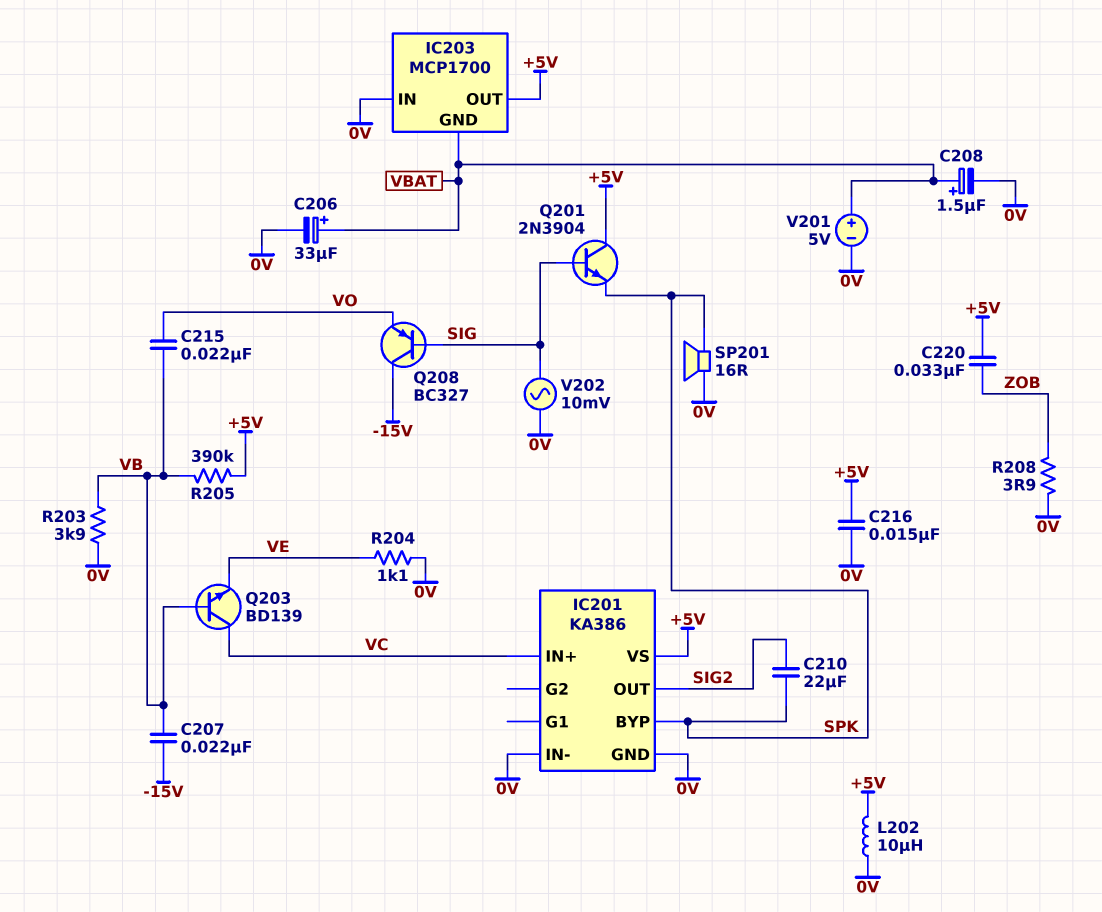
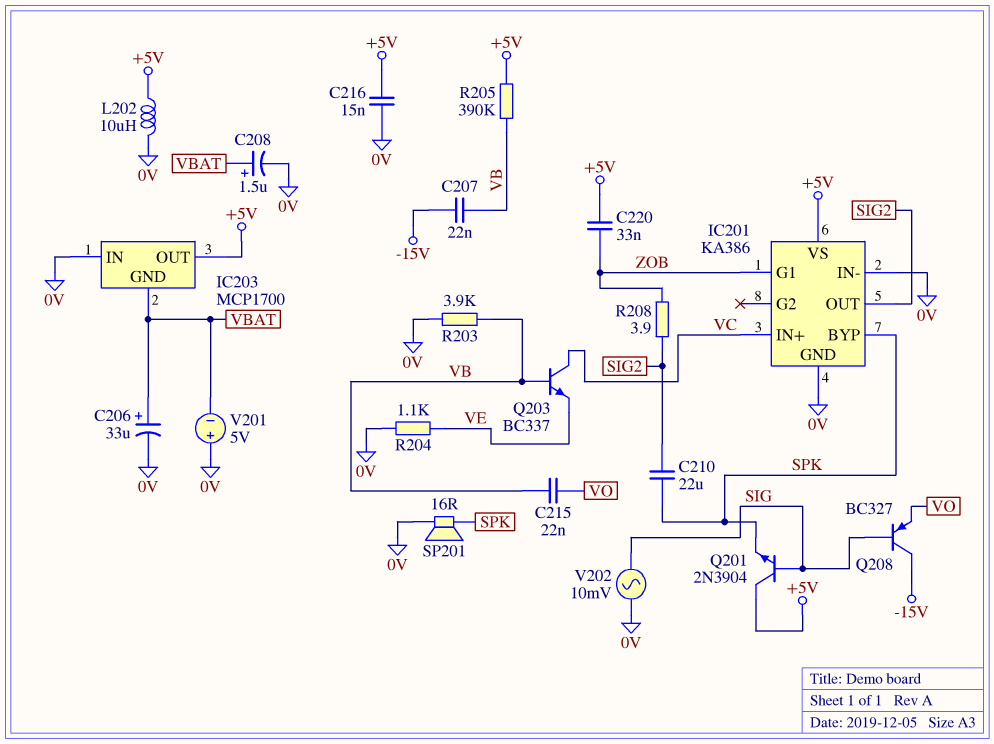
IC201 pin G1: none -> ZOB
Q203: NPN BD139 (B VB, C VC, E VE) -> NPN BC337 (B VB, C VC, E VE)
R208: 3.9 (0V, ZOB) -> 3.9 (SIG2, ZOB)
V201: 5V (plus VBAT, minus 0V) -> 5V (plus 0V, minus VBAT)

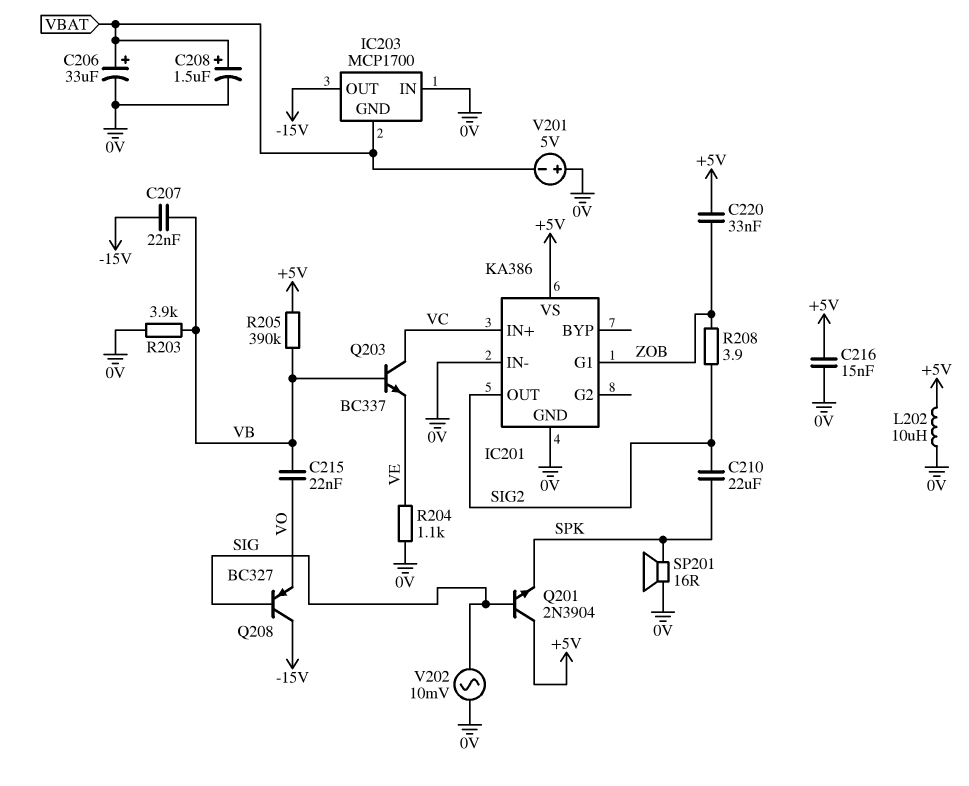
IC201 pin BYP: SPK -> none
IC203 pin OUT: +5V -> -15V

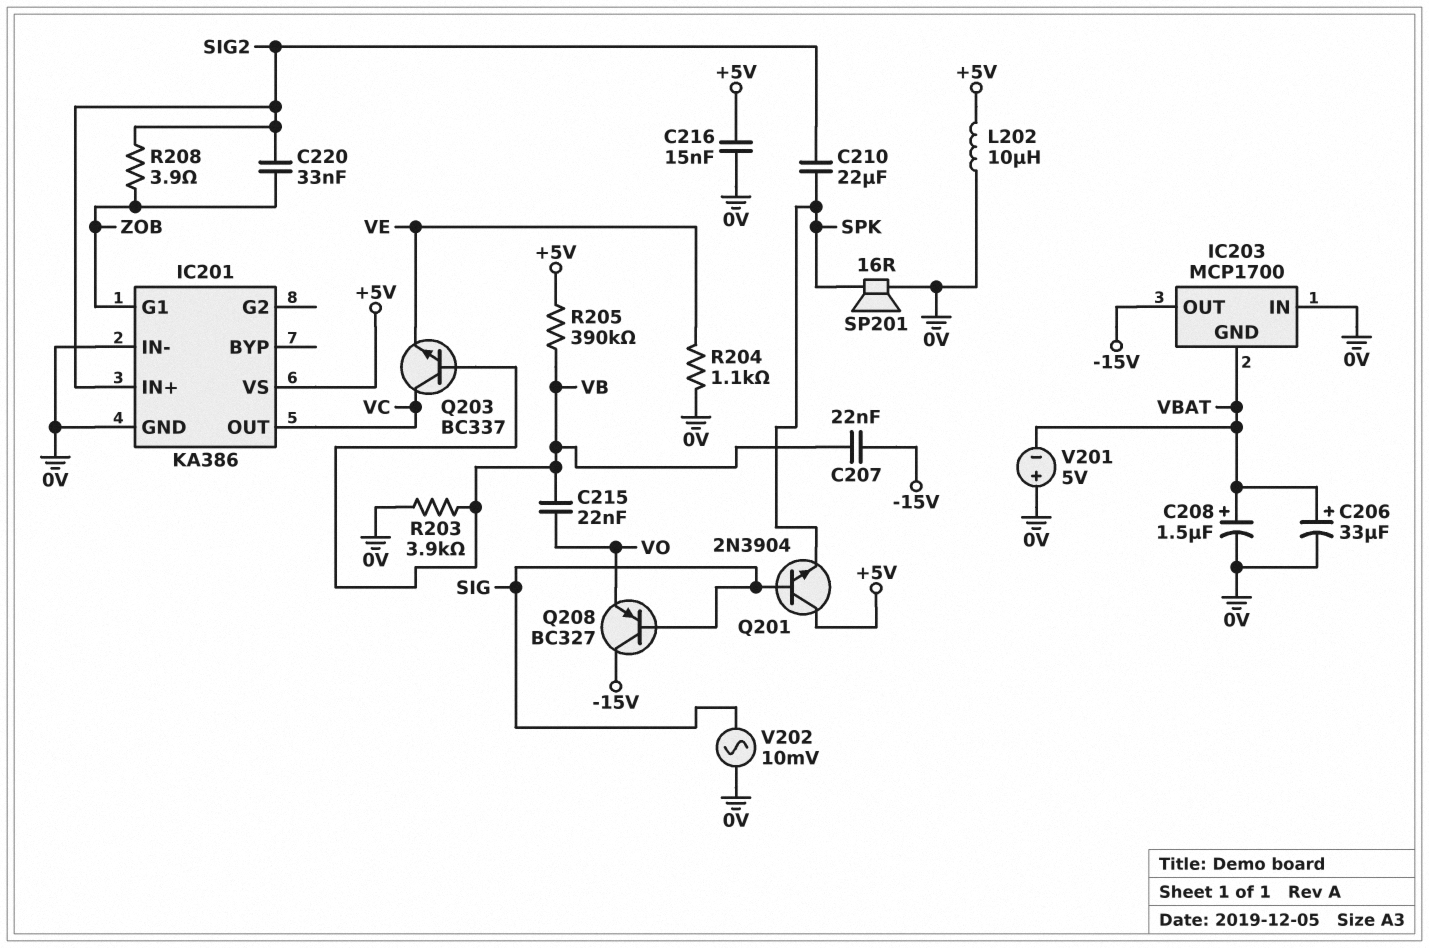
C220: 33nF (+5V, ZOB) -> 33nF (SIG2, ZOB)
IC201 pin IN+: VC -> SIG2
IC201 pin OUT: SIG2 -> VC

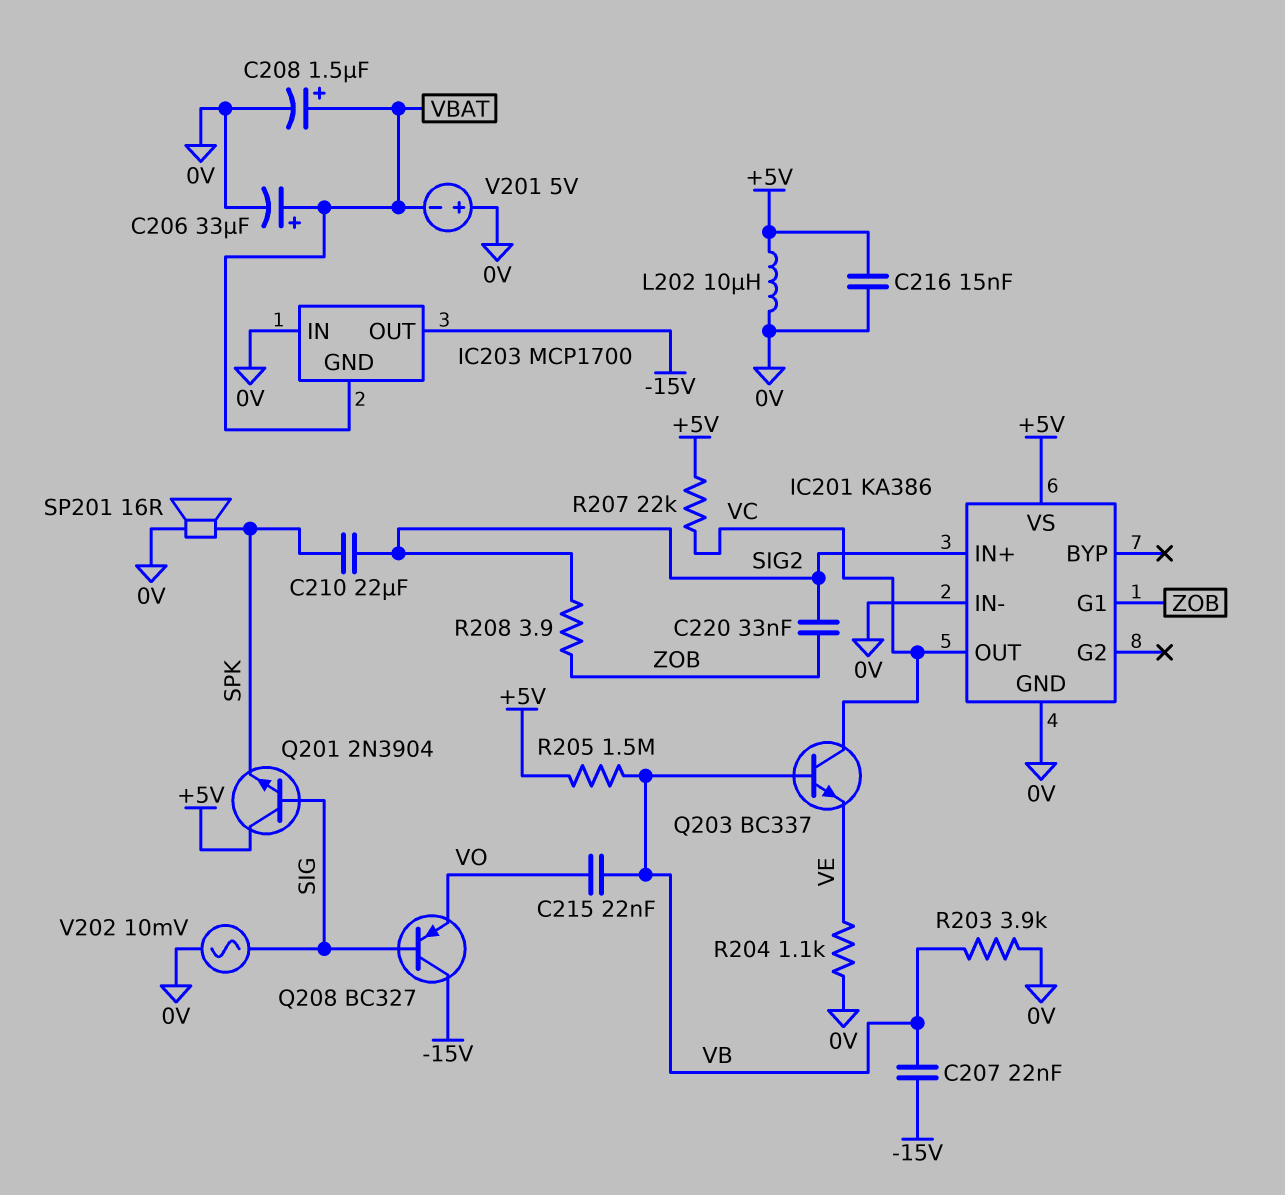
R205: 390k (+5V, VB) -> 1.5M (+5V, VB)
R207: none -> 22k (+5V, VC)

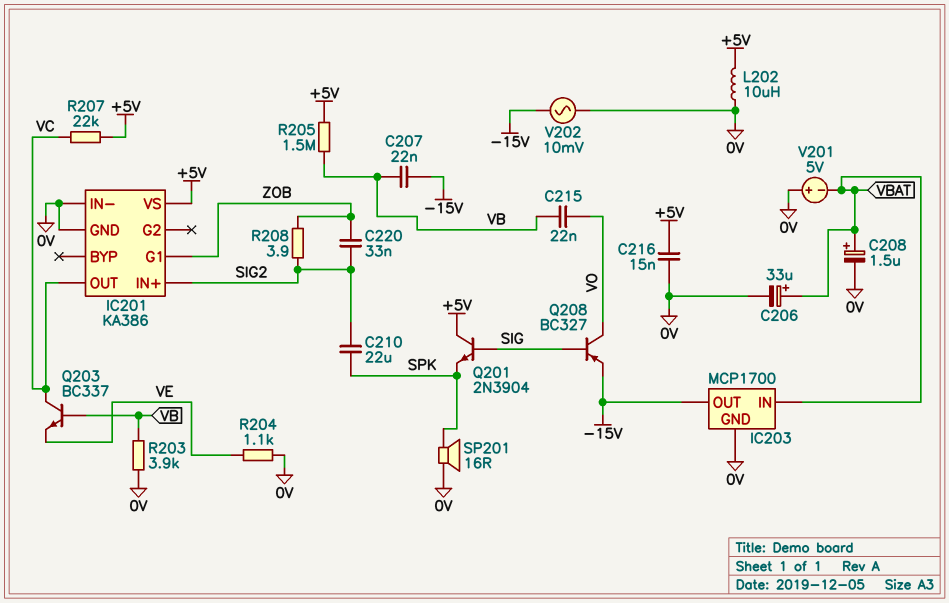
IC203 pin GND: VBAT -> 0V
IC203 pin IN: 0V -> VBAT
Q208: PNP BC327 (B SIG, C -15V, E VO) -> PNP BC327 (B SIG, C VO, E -15V)
V202: AC 10mV (0V, SIG) -> AC 10mV (-15V, 0V)

